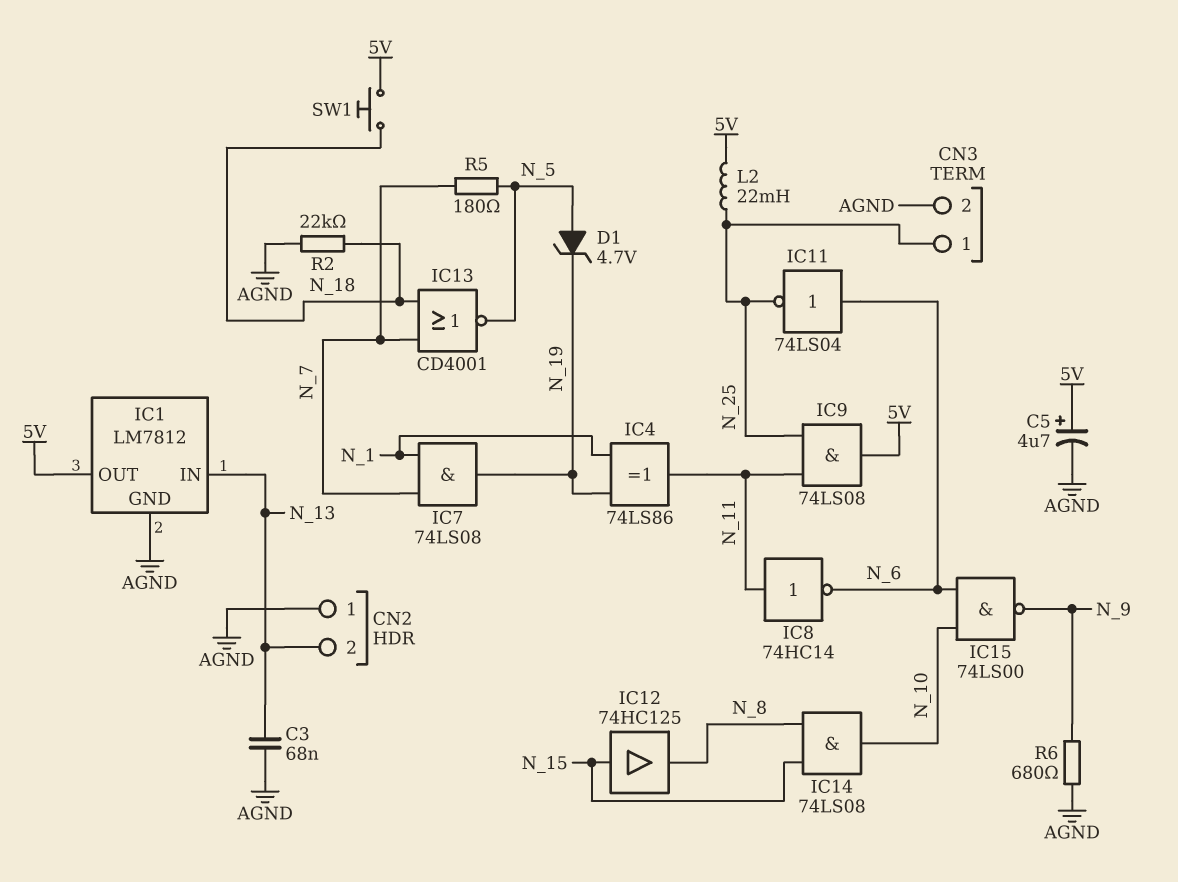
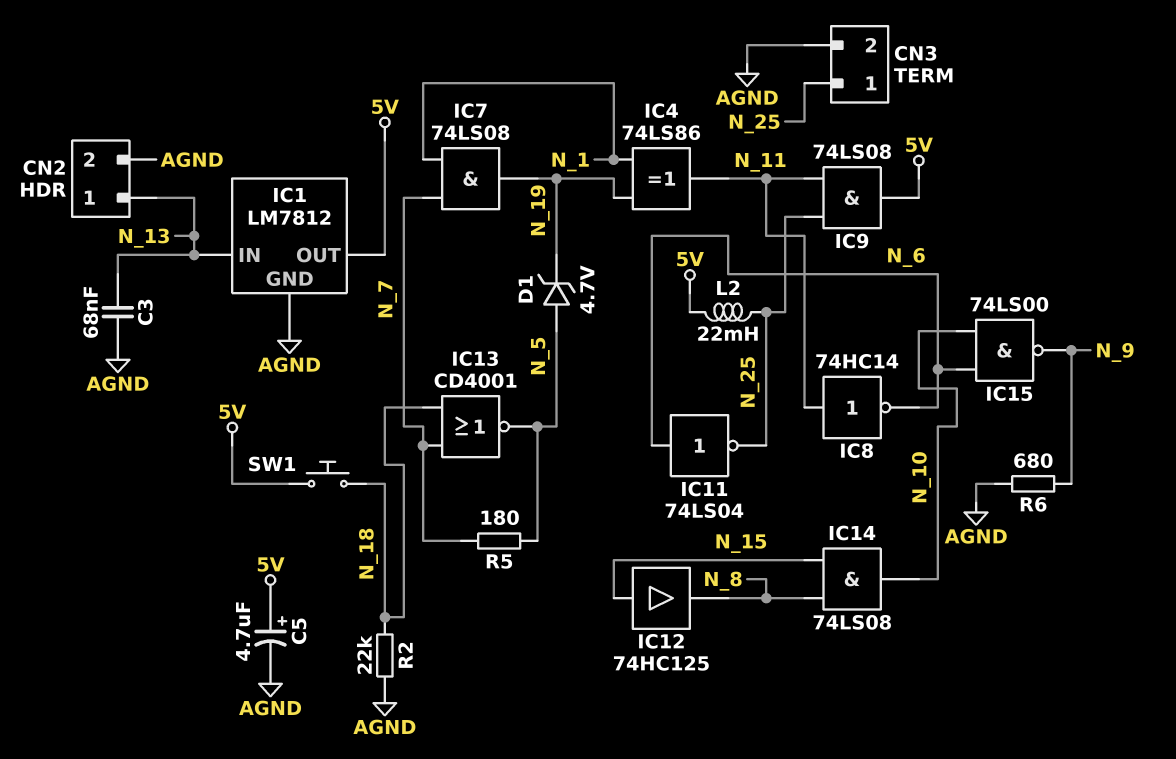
CN2 pin 1: AGND -> N_13
CN2 pin 2: N_13 -> AGND

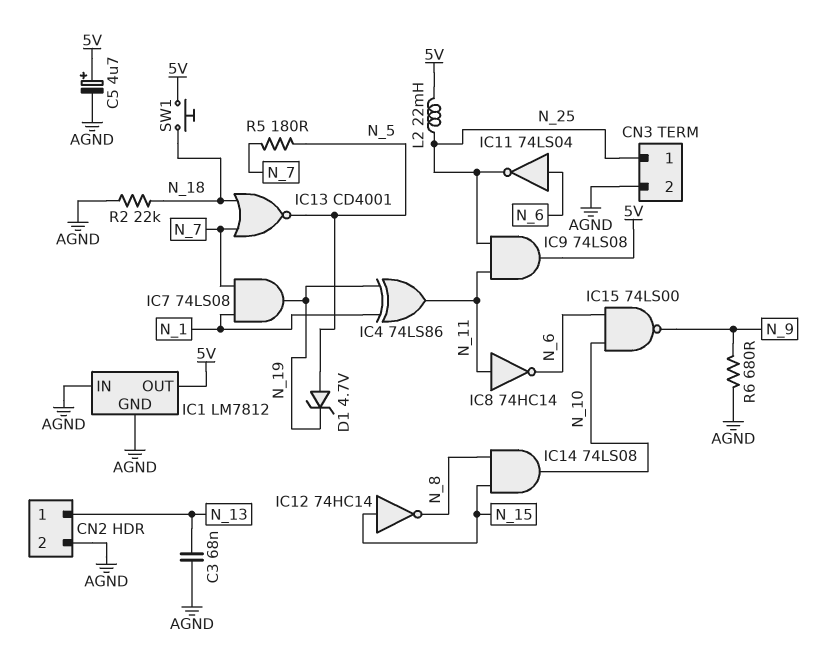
IC1 pin IN: N_13 -> AGND
IC12: buffer 74HC125 (in N_15, out N_8) -> NOT 74HC14 (in N_15, out N_8)

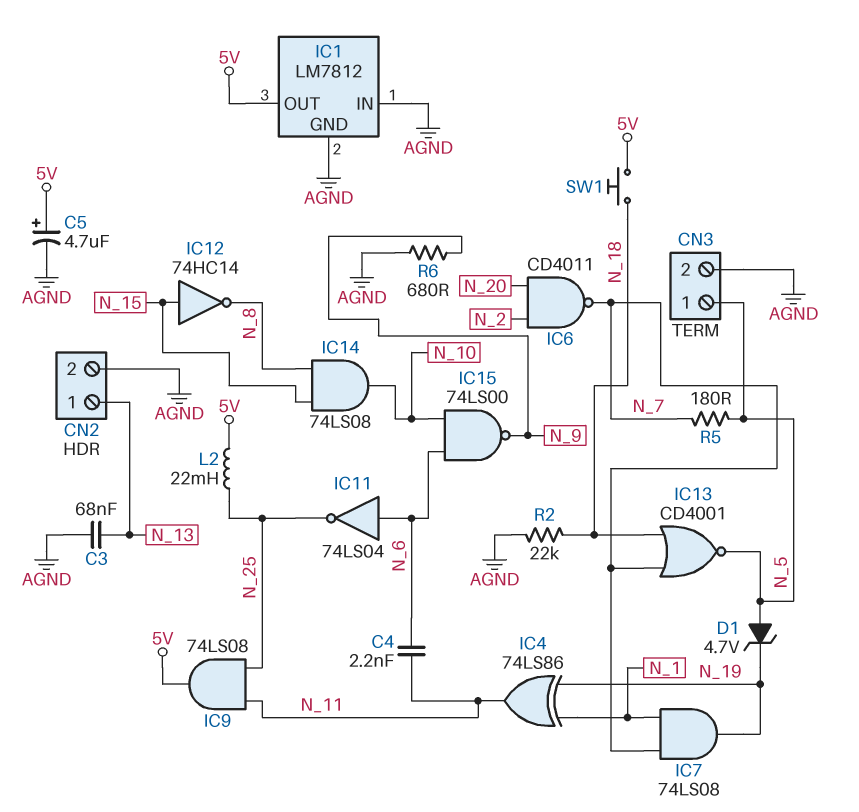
C4: none -> 2.2nF (N_6, N_11)
CN3 pin 1: N_25 -> N_5
IC6: none -> NAND CD4011 (in N_2, in N_20, out N_7)
IC8: NOT 74HC14 (in N_11, out N_6) -> none

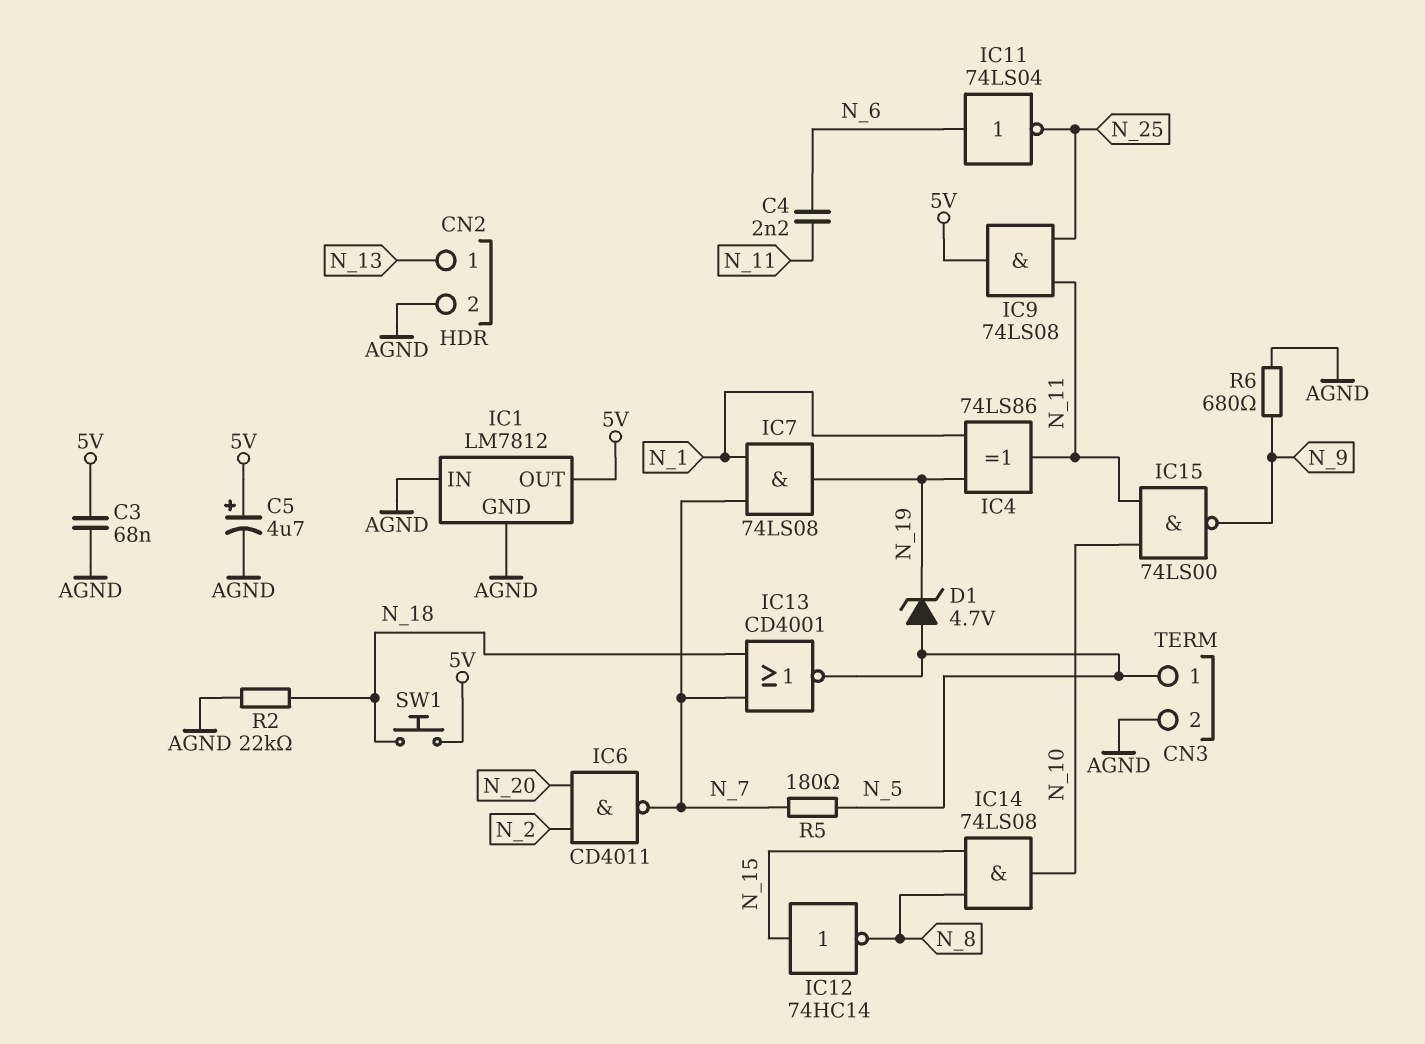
C3: 68nF (AGND, N_13) -> 68nF (5V, AGND)
IC15: NAND 74LS00 (in N_6, in N_10, out N_9) -> NAND 74LS00 (in N_10, in N_11, out N_9)
L2: 22mH (5V, N_25) -> none

